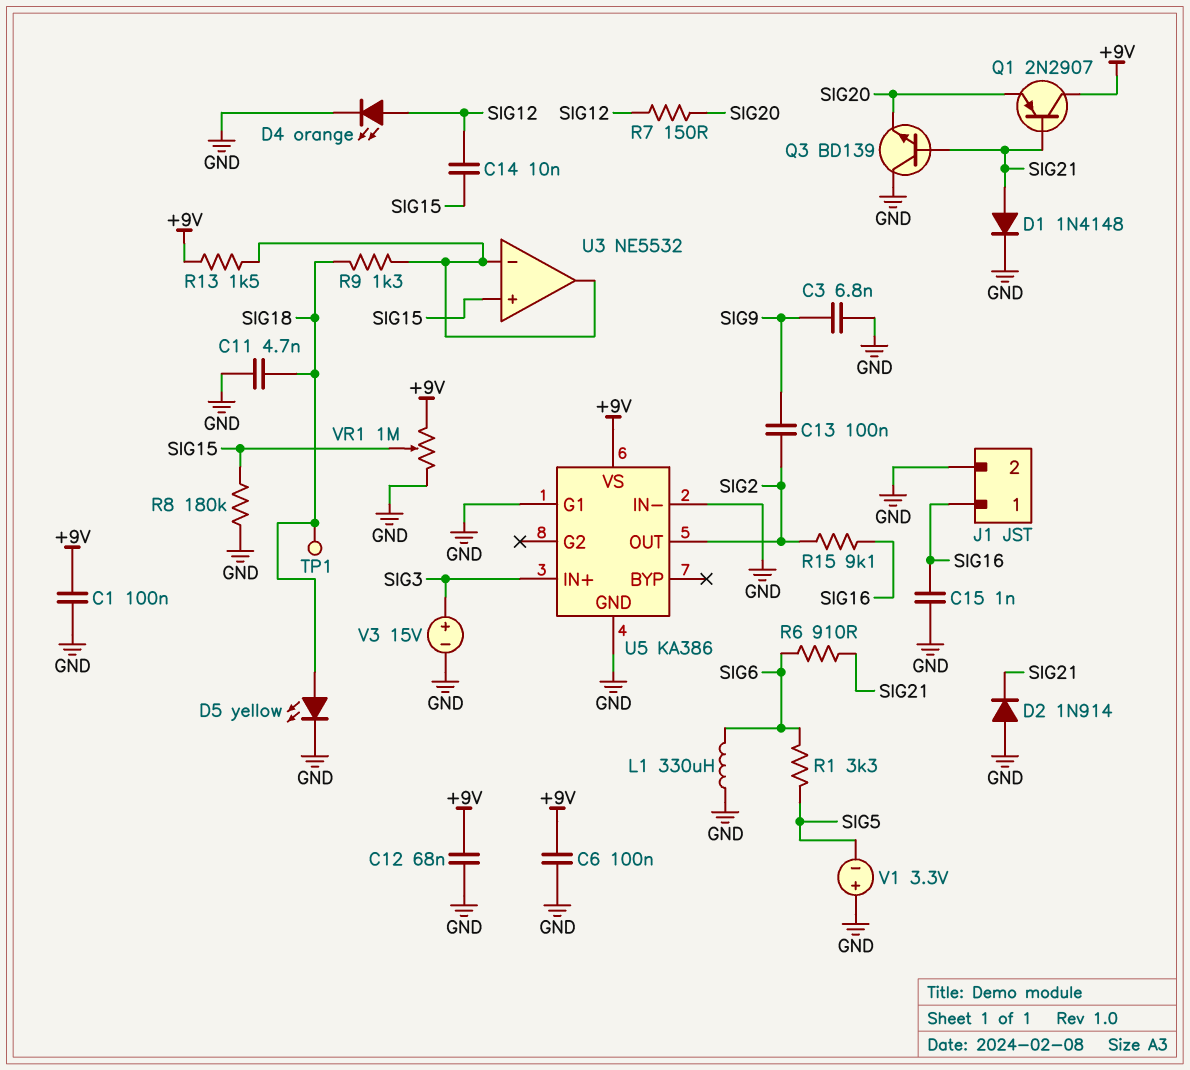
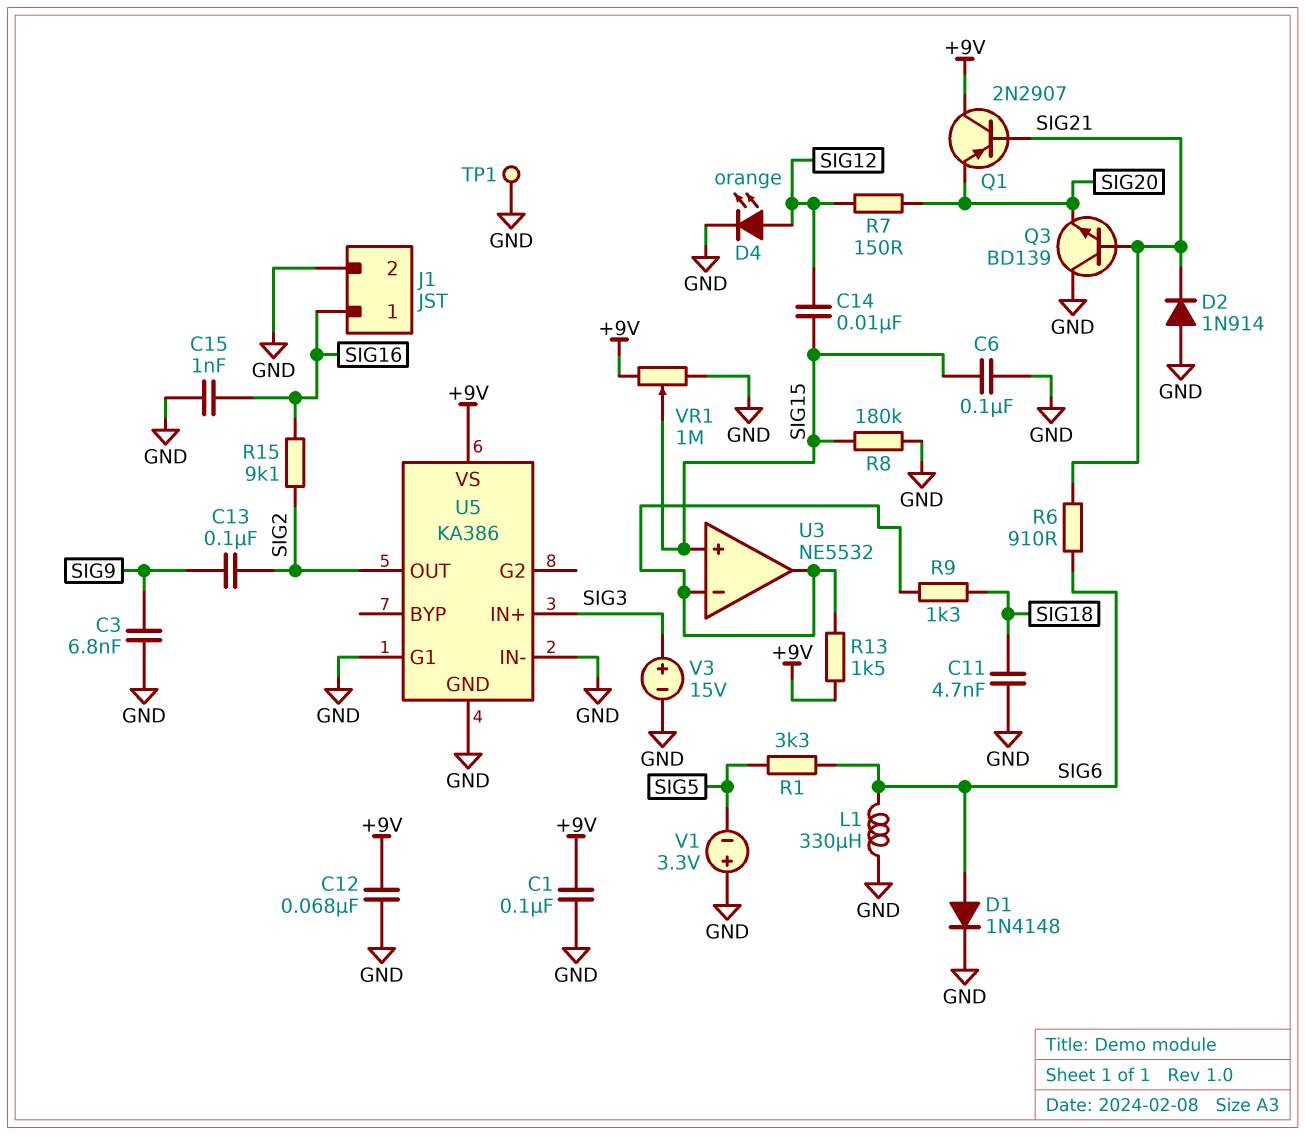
C6: 100nF (+9V, GND) -> 100nF (GND, SIG15)
D1: diode 1N4148 (A SIG21, K GND) -> diode 1N4148 (A SIG6, K GND)
D5: LED yellow (A SIG18, K GND) -> none
TP1: test point (SIG18) -> test point (GND)

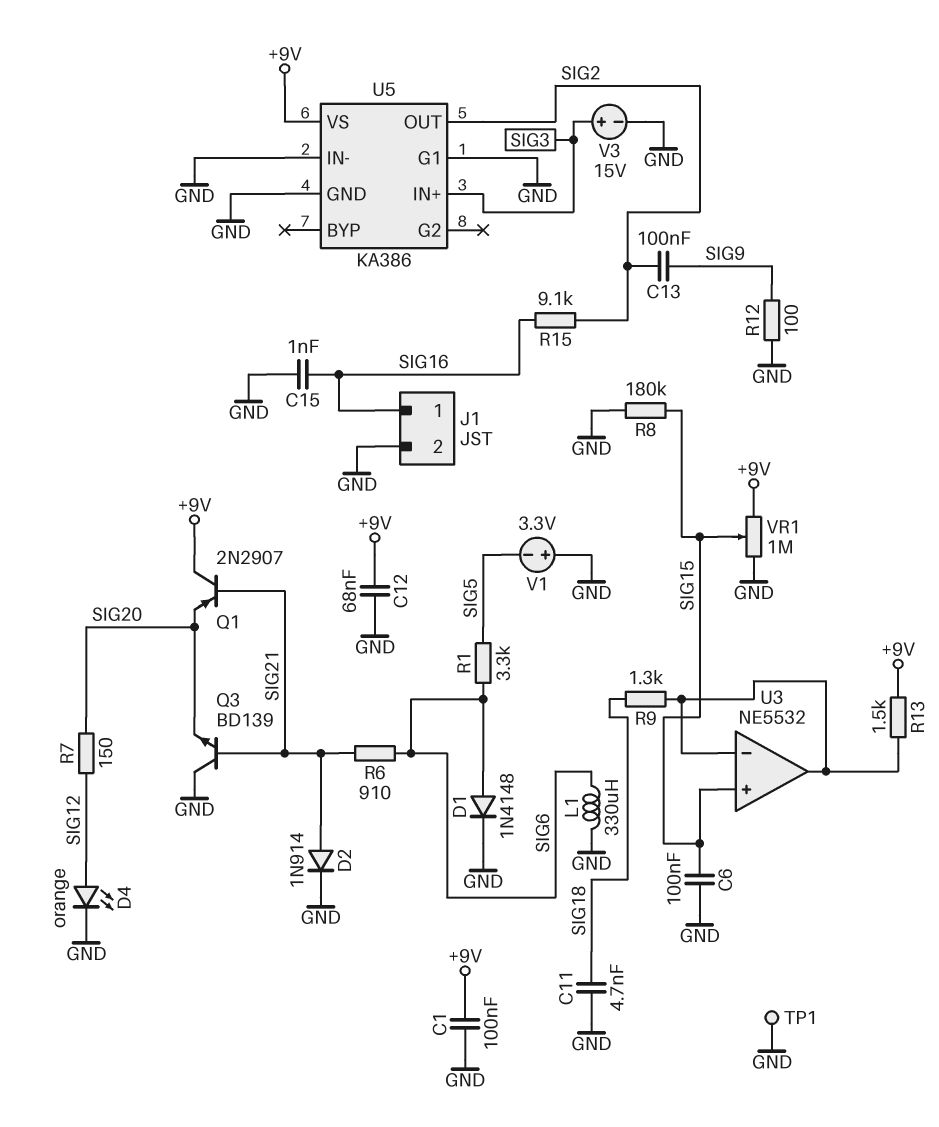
C3: 6.8nF (GND, SIG9) -> none
C14: 10nF (SIG12, SIG15) -> none
D2: diode 1N914 (A GND, K SIG21) -> diode 1N914 (A SIG21, K GND)
R12: none -> 100 (GND, SIG9)

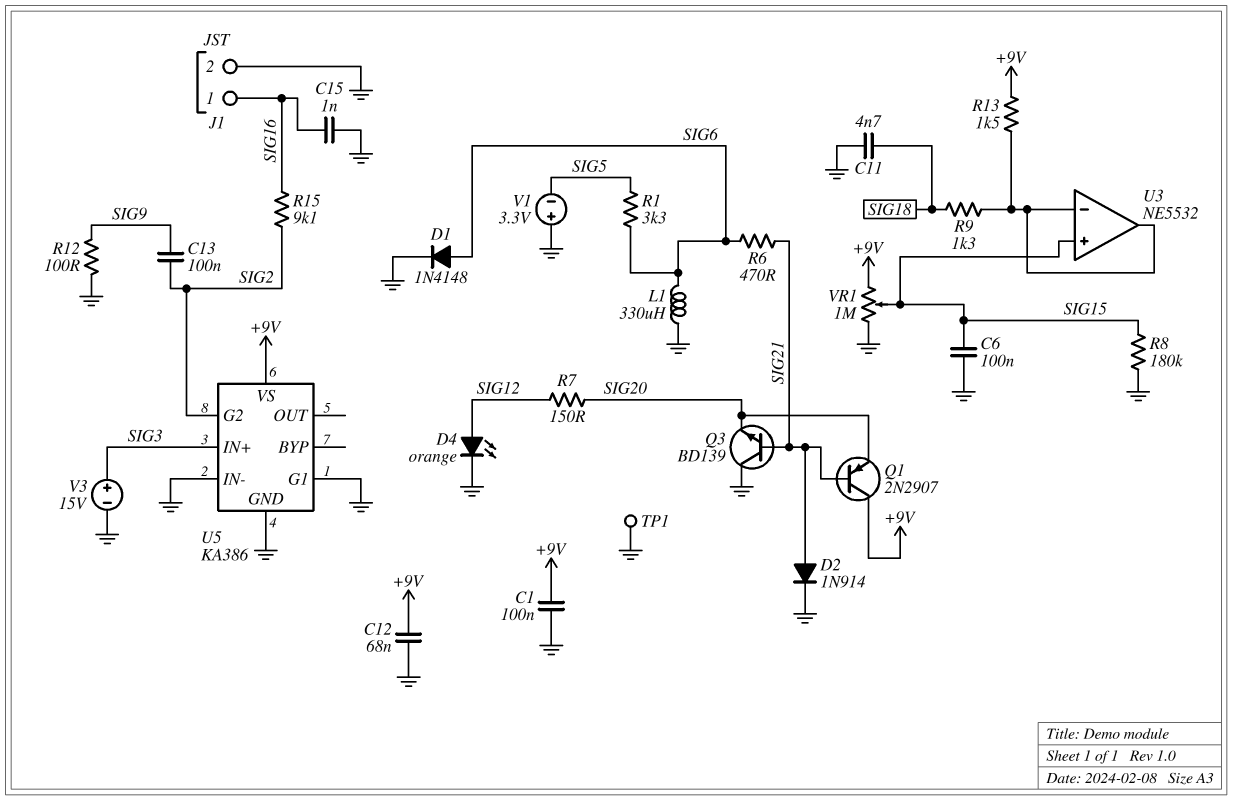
R6: 910 (SIG6, SIG21) -> 470 (SIG6, SIG21)
U5 pin G2: none -> SIG2
U5 pin OUT: SIG2 -> none

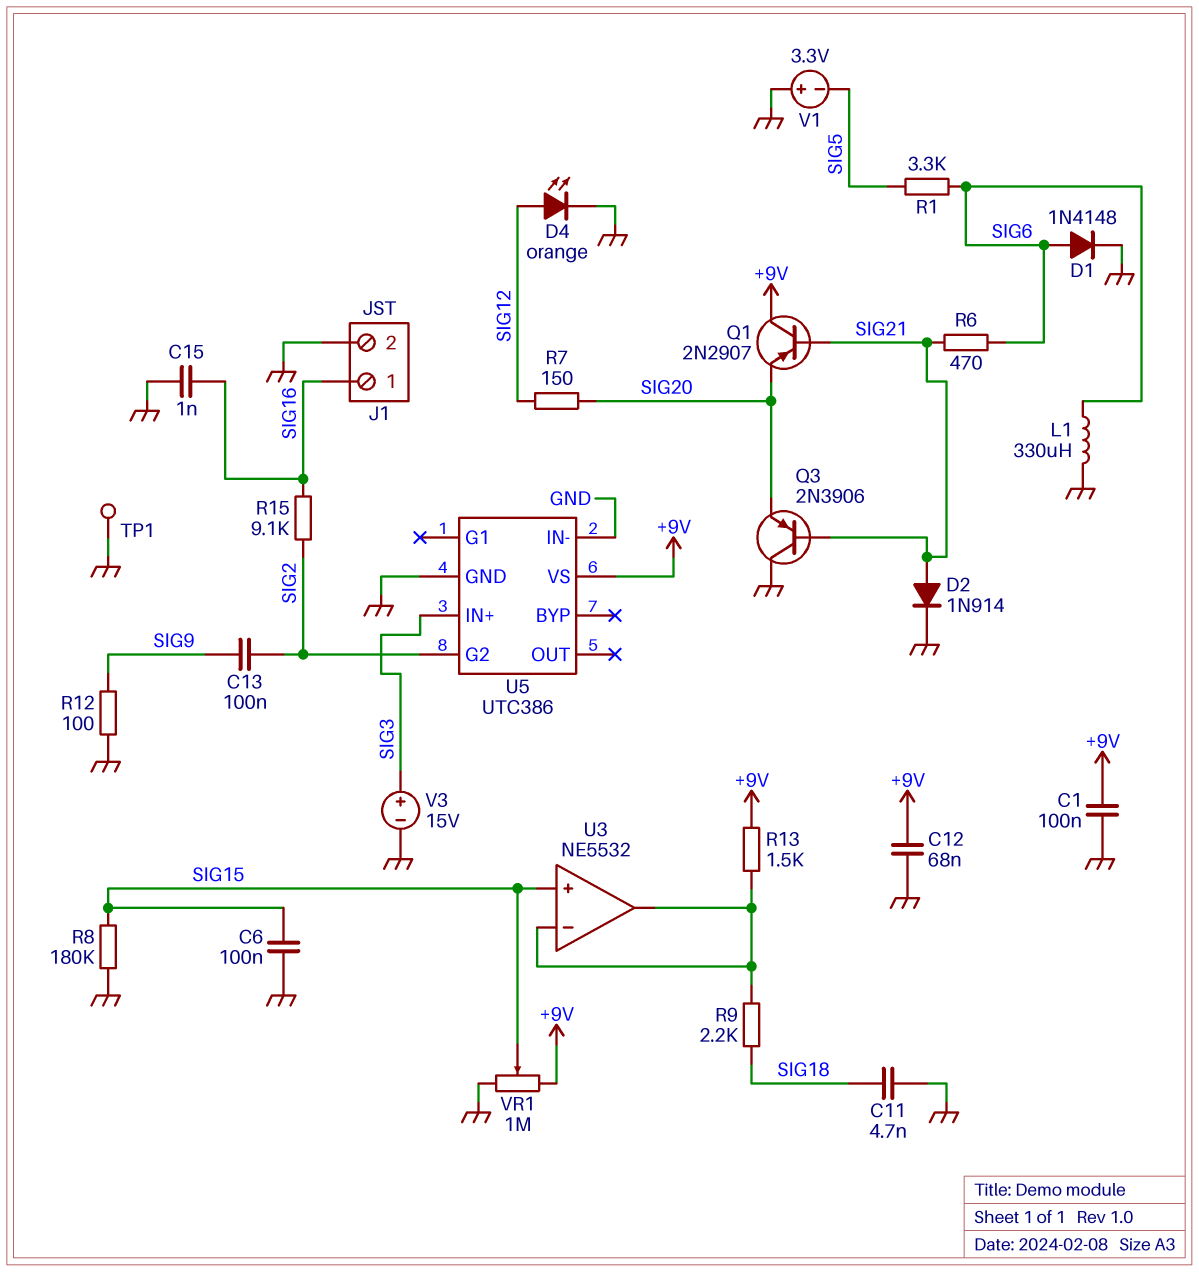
Q3: NPN BD139 (B SIG21, C GND, E SIG20) -> PNP 2N3906 (B SIG21, C GND, E SIG20)
R9: 1.3k (SIG18, U3/in-) -> 2.2k (SIG18, U3/in-)
U5: KA386 -> UTC386
U5 pin G1: GND -> none

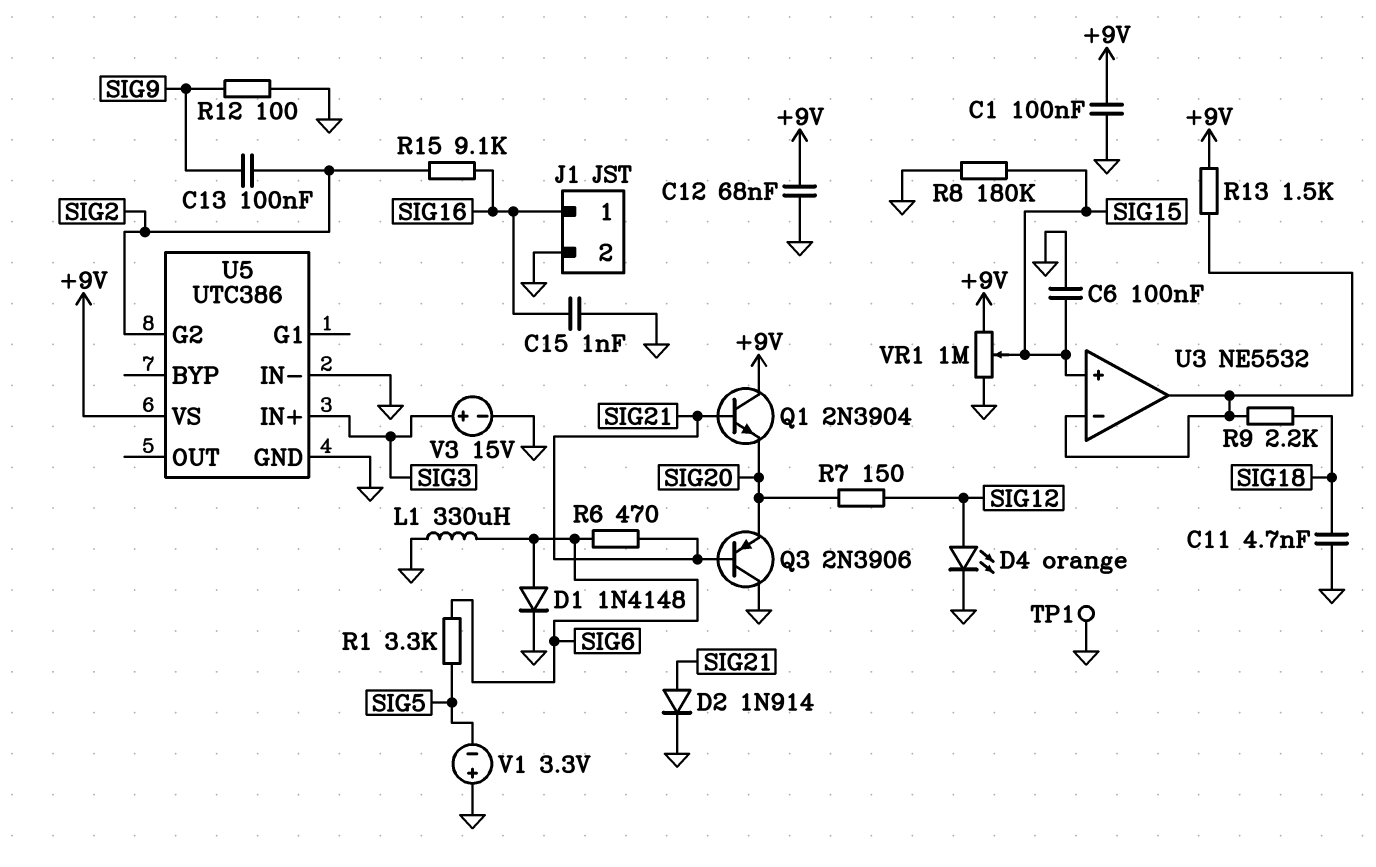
Q1: PNP 2N2907 (B SIG21, C +9V, E SIG20) -> NPN 2N3904 (B SIG21, C +9V, E SIG20)

